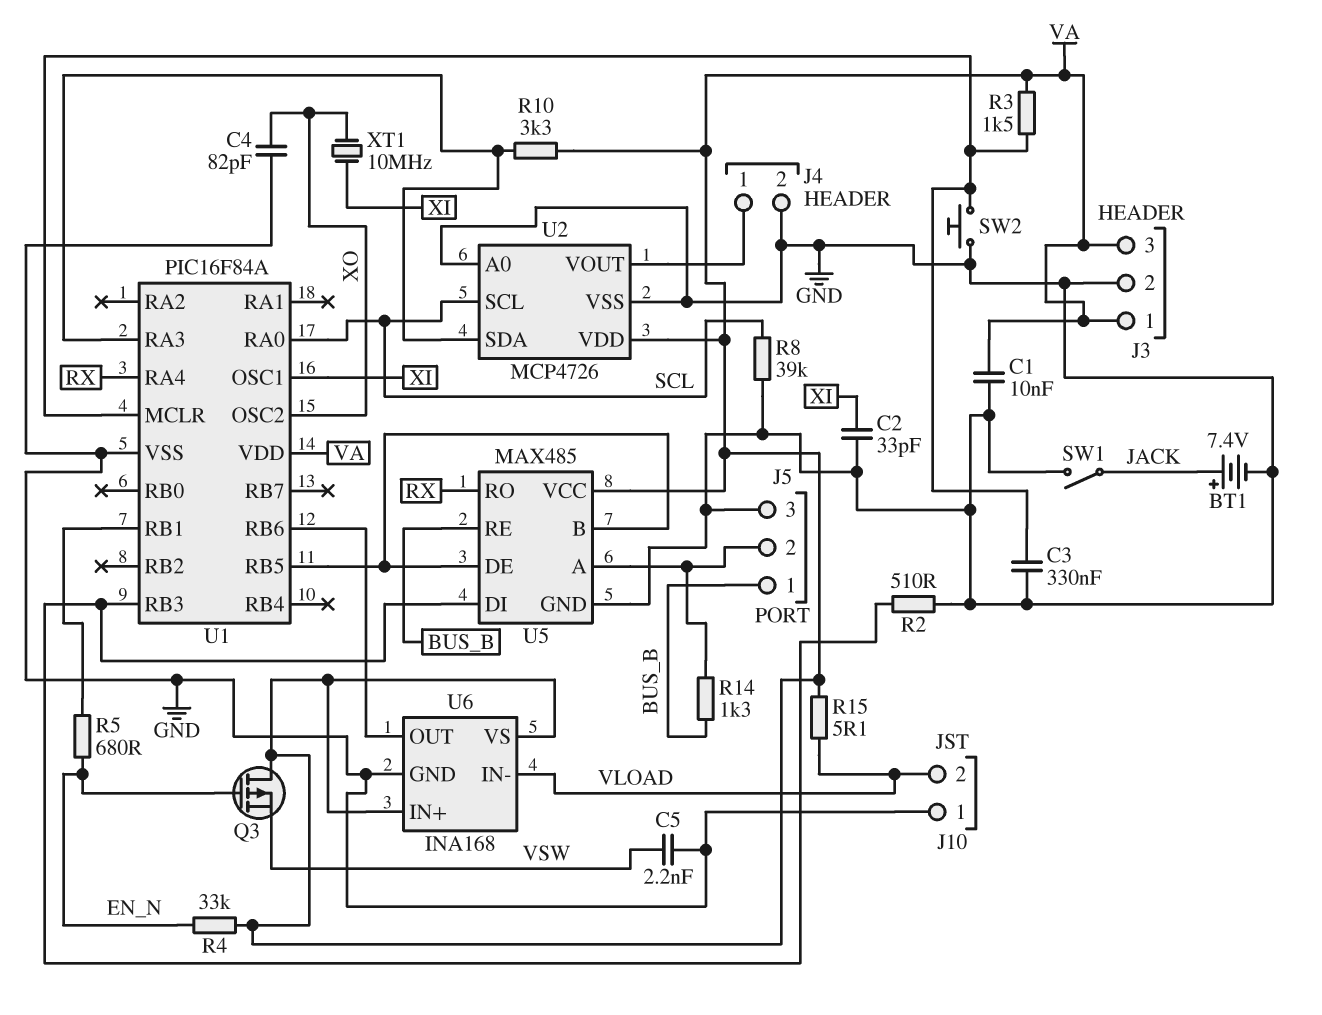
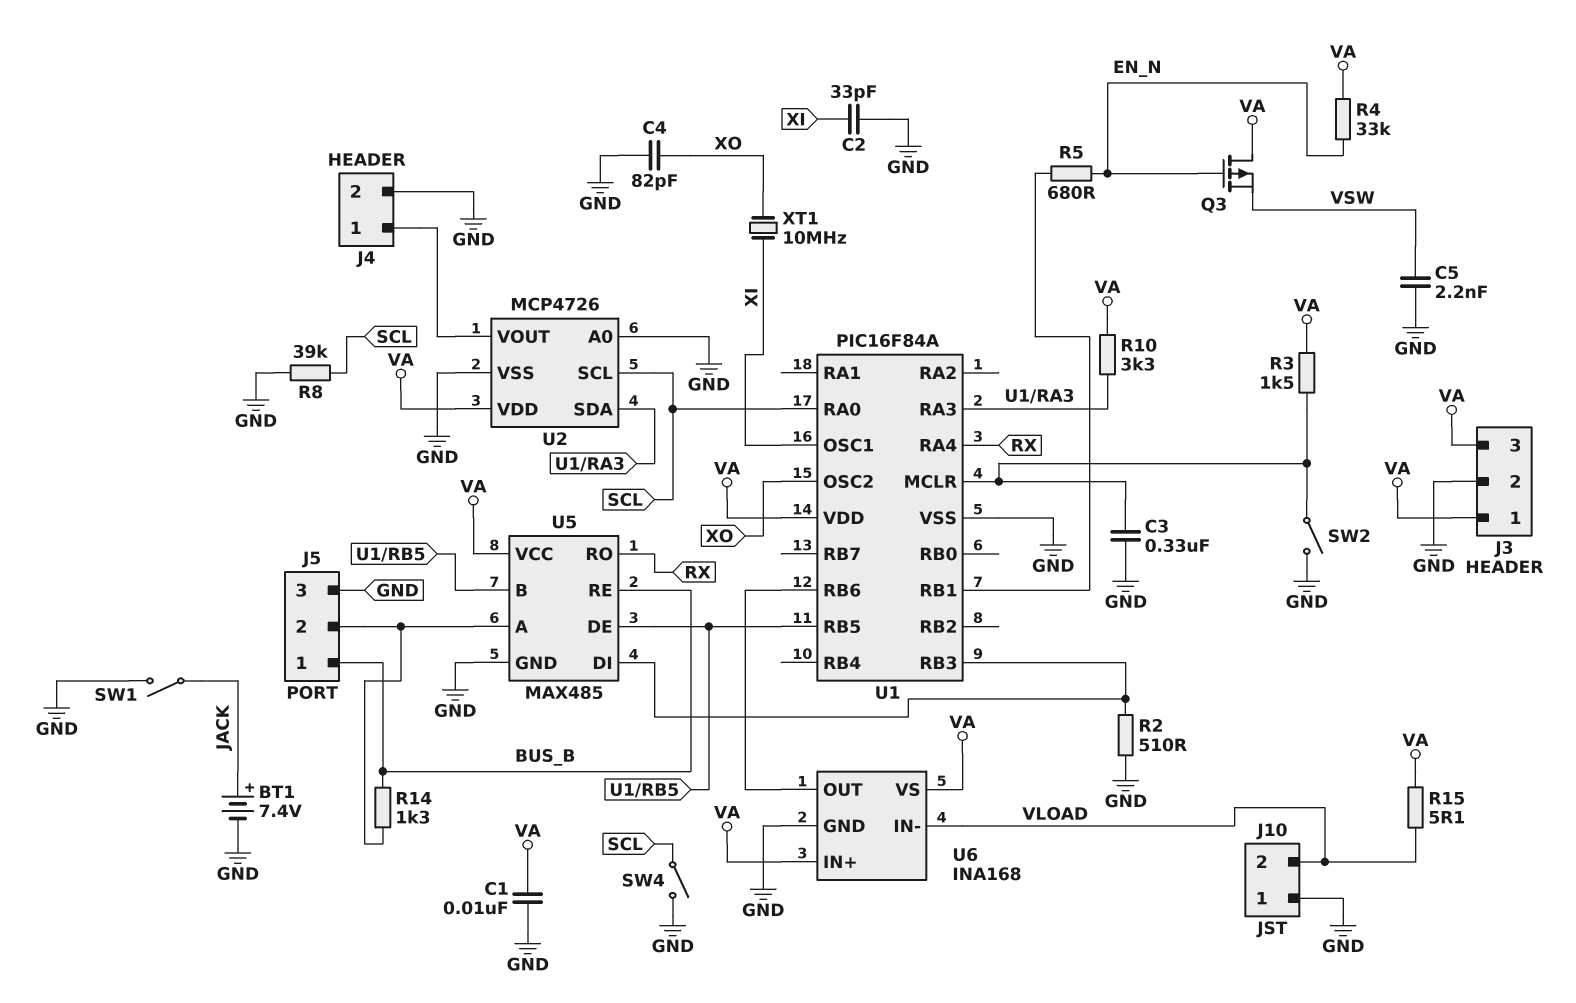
SW2: button (GND, U1/MCLR) -> switch (GND, U1/MCLR)
SW4: none -> switch (GND, SCL)

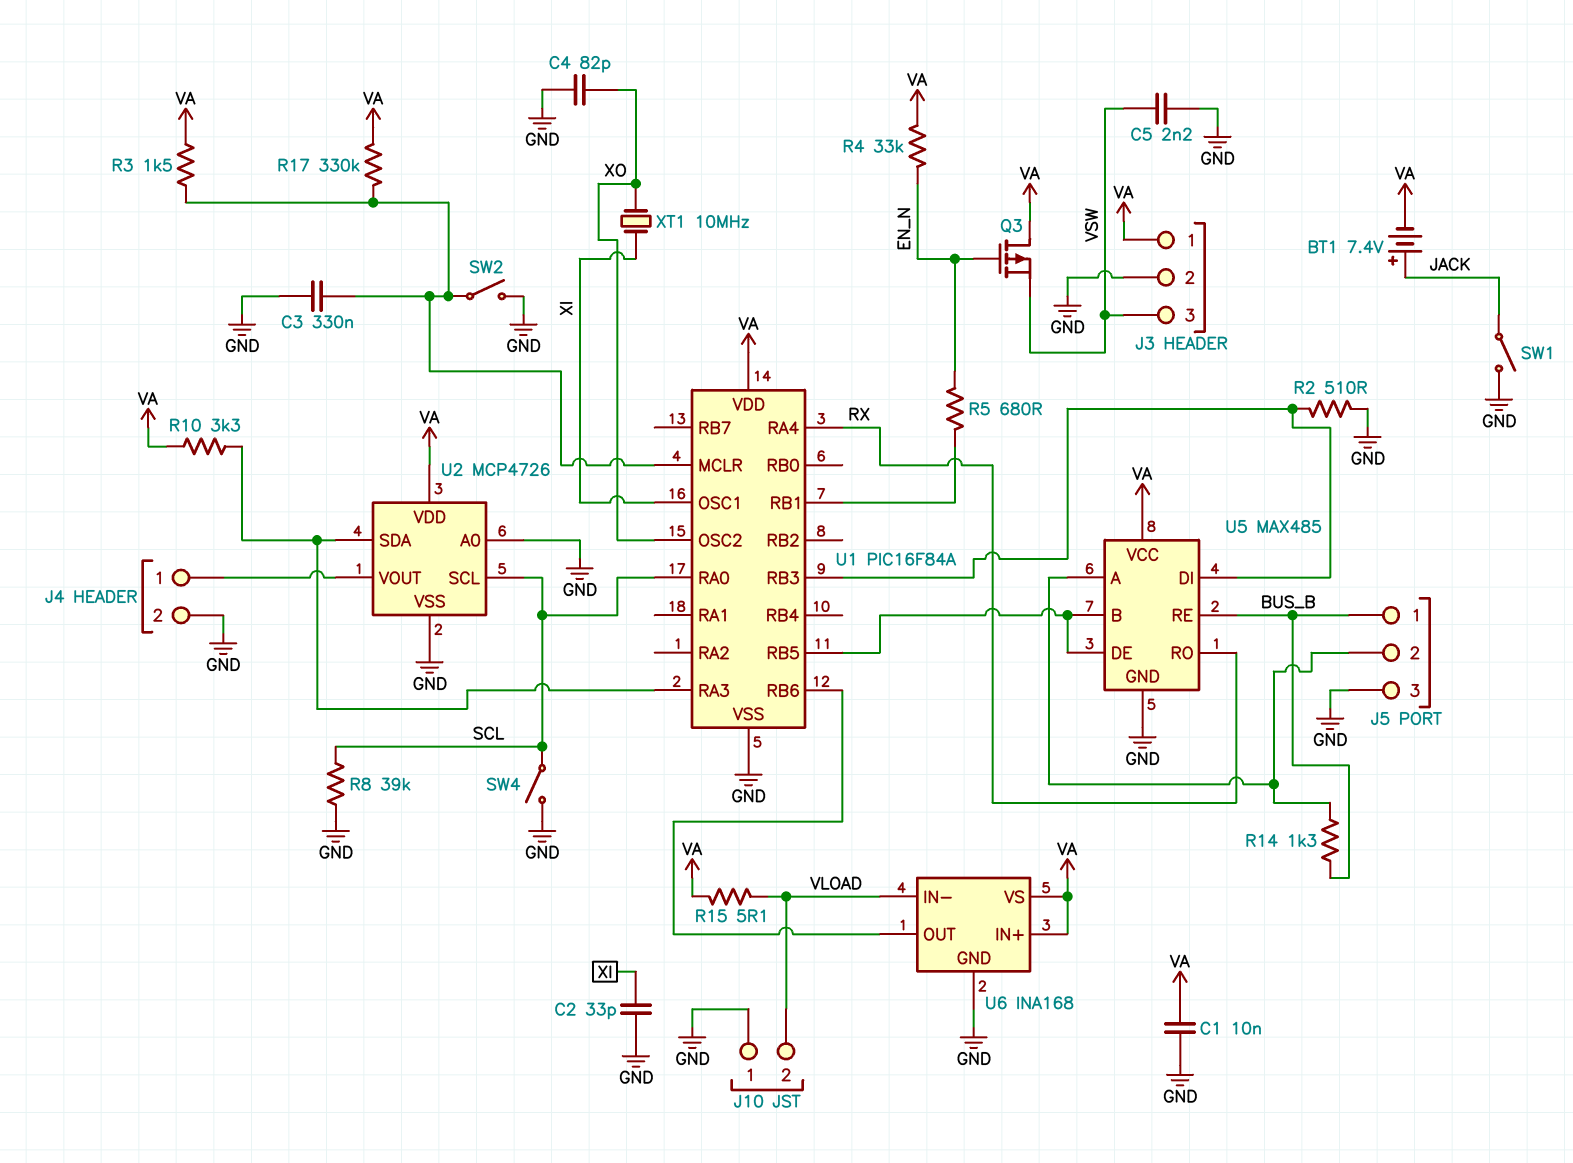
BT1: 7.4V (plus JACK, minus GND) -> 7.4V (plus JACK, minus VA)
J3 pin 3: VA -> VSW
R17: none -> 330k (U1/MCLR, VA)

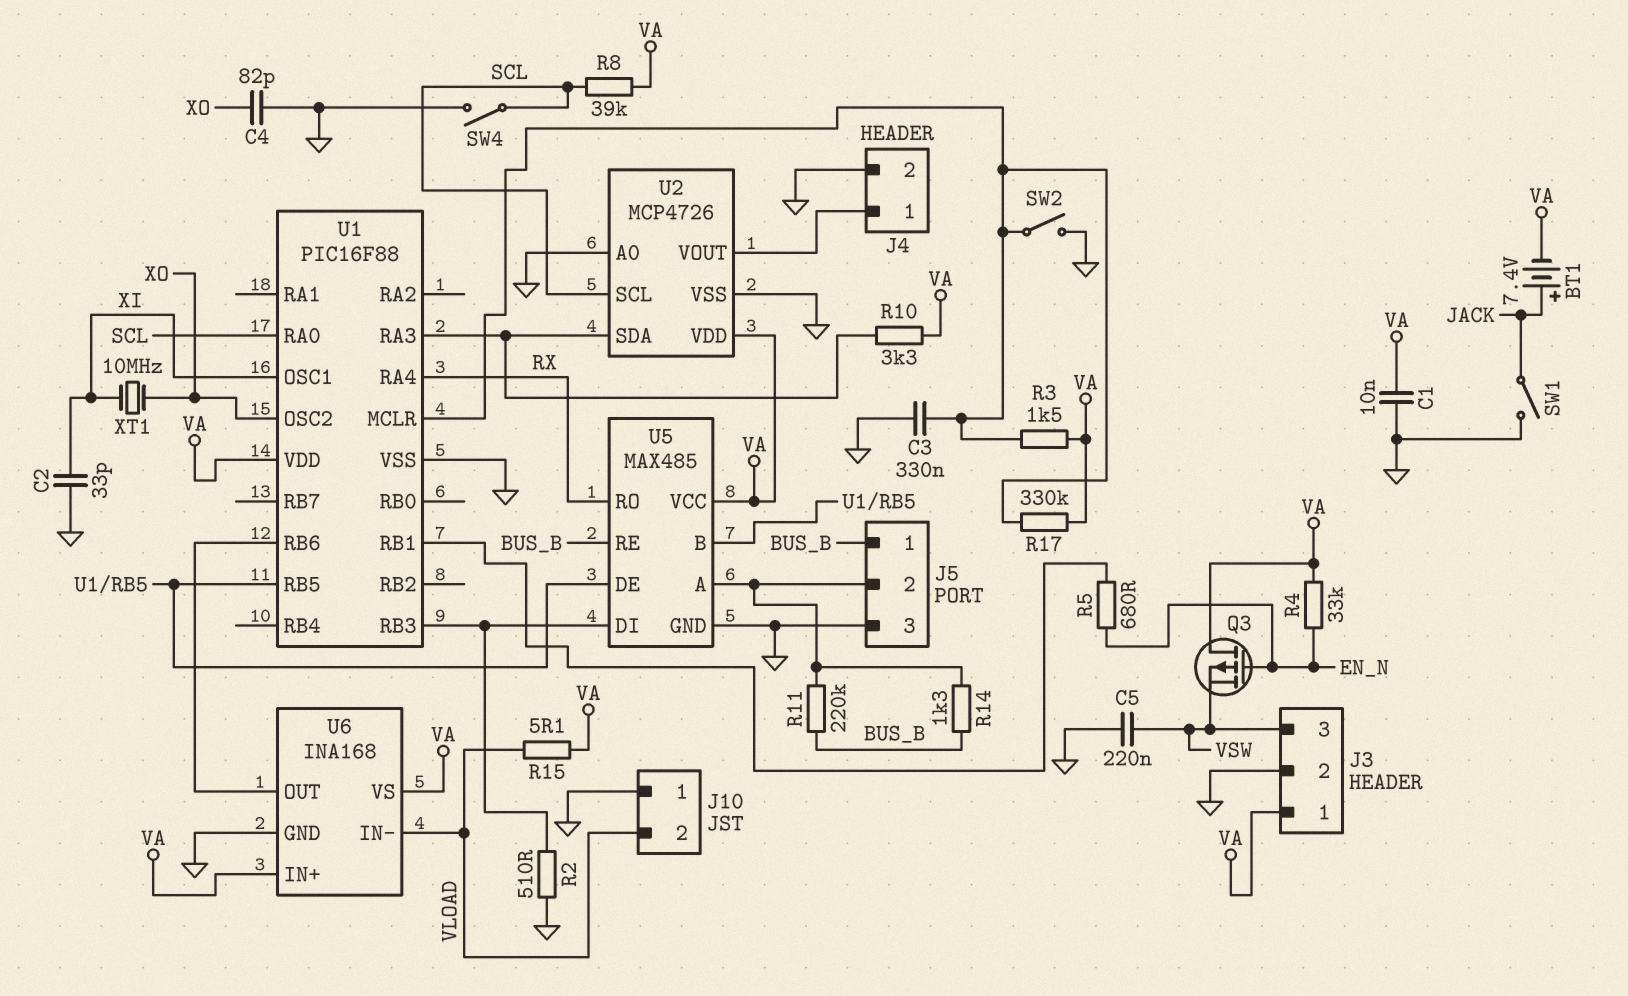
C5: 2.2nF (GND, VSW) -> 220nF (GND, VSW)
R8: 39k (GND, SCL) -> 39k (SCL, VA)
R11: none -> 220k (BUS_B, J5/2)
U1: PIC16F84A -> PIC16F88

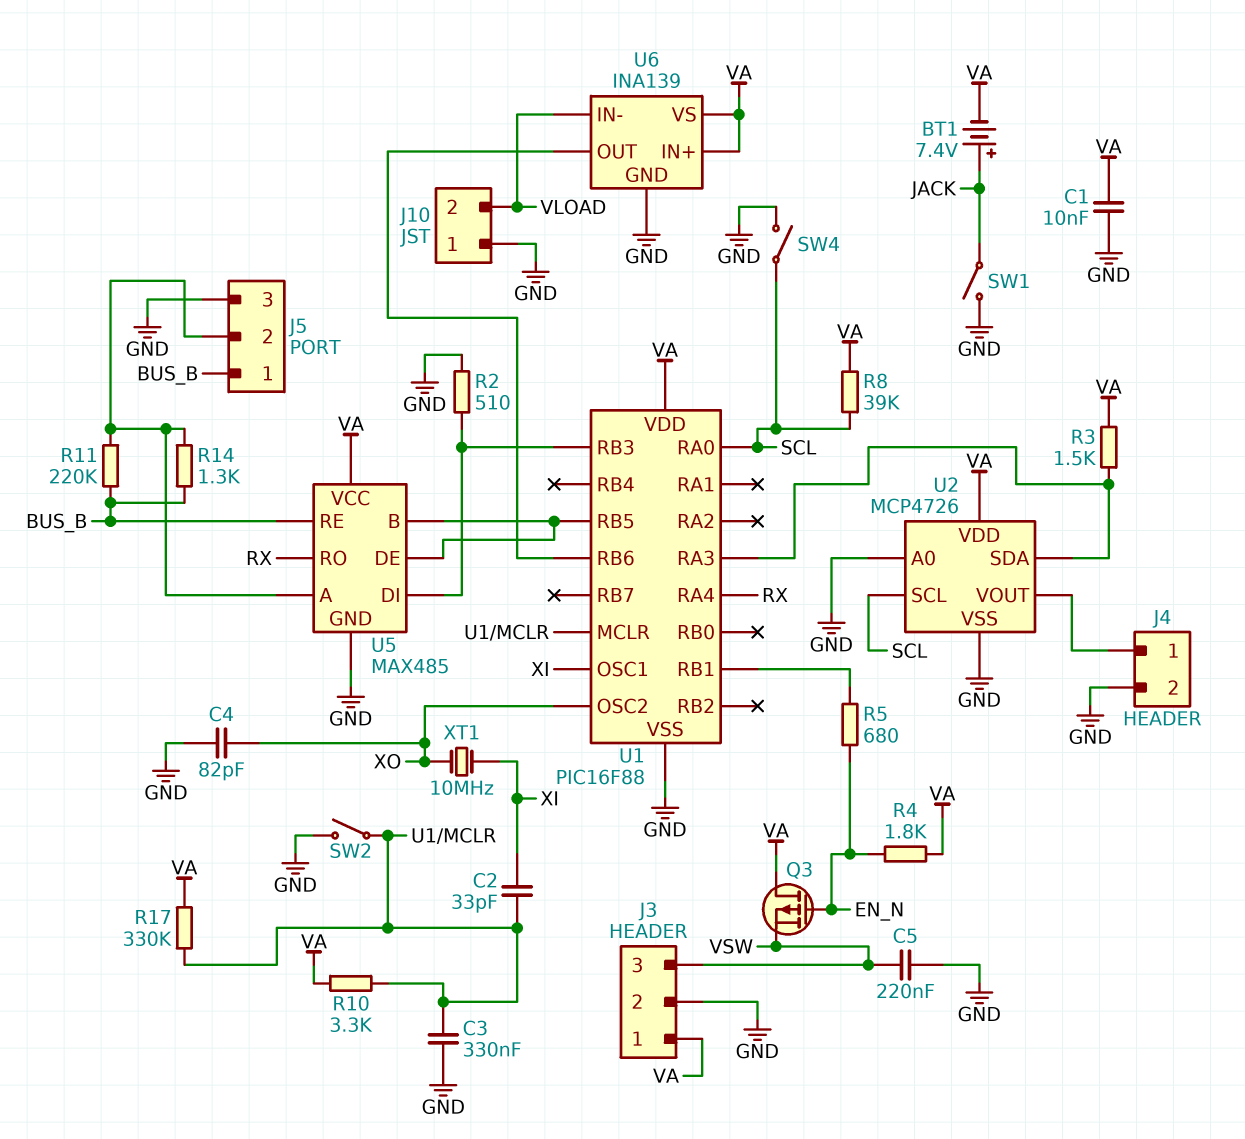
C2: 33pF (GND, XI) -> 33pF (U1/MCLR, XI)
R3: 1.5k (U1/MCLR, VA) -> 1.5k (U1/RA3, VA)
R4: 33k (EN_N, VA) -> 1.8k (EN_N, VA)
R10: 3.3k (U1/RA3, VA) -> 3.3k (U1/MCLR, VA)
R15: 5.1 (VA, VLOAD) -> none
U6: INA168 -> INA139

